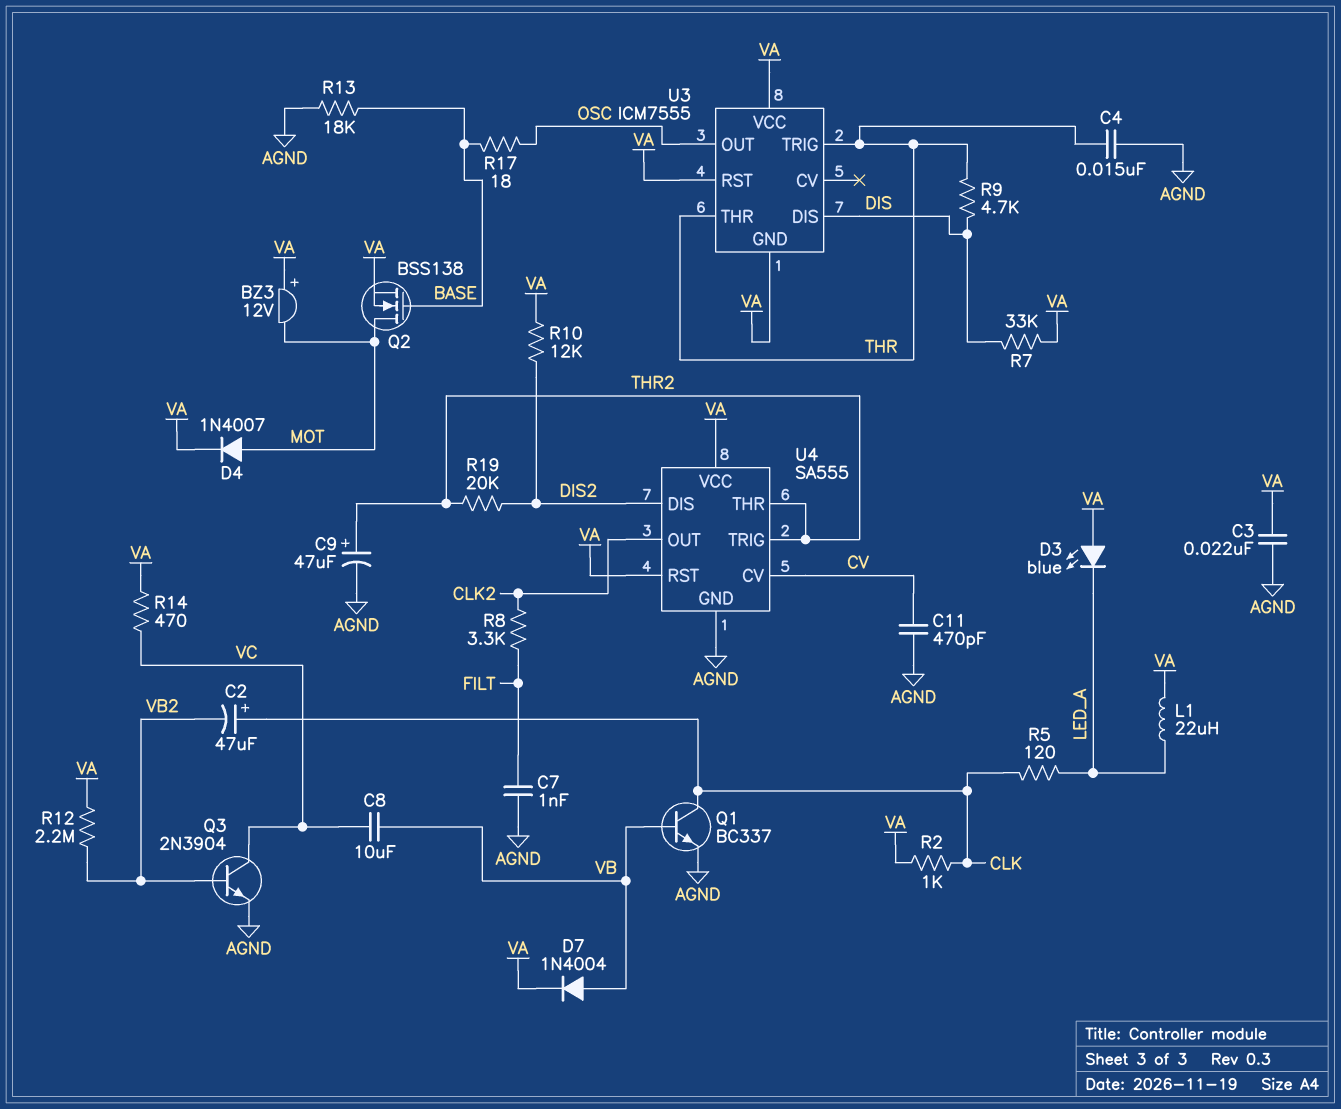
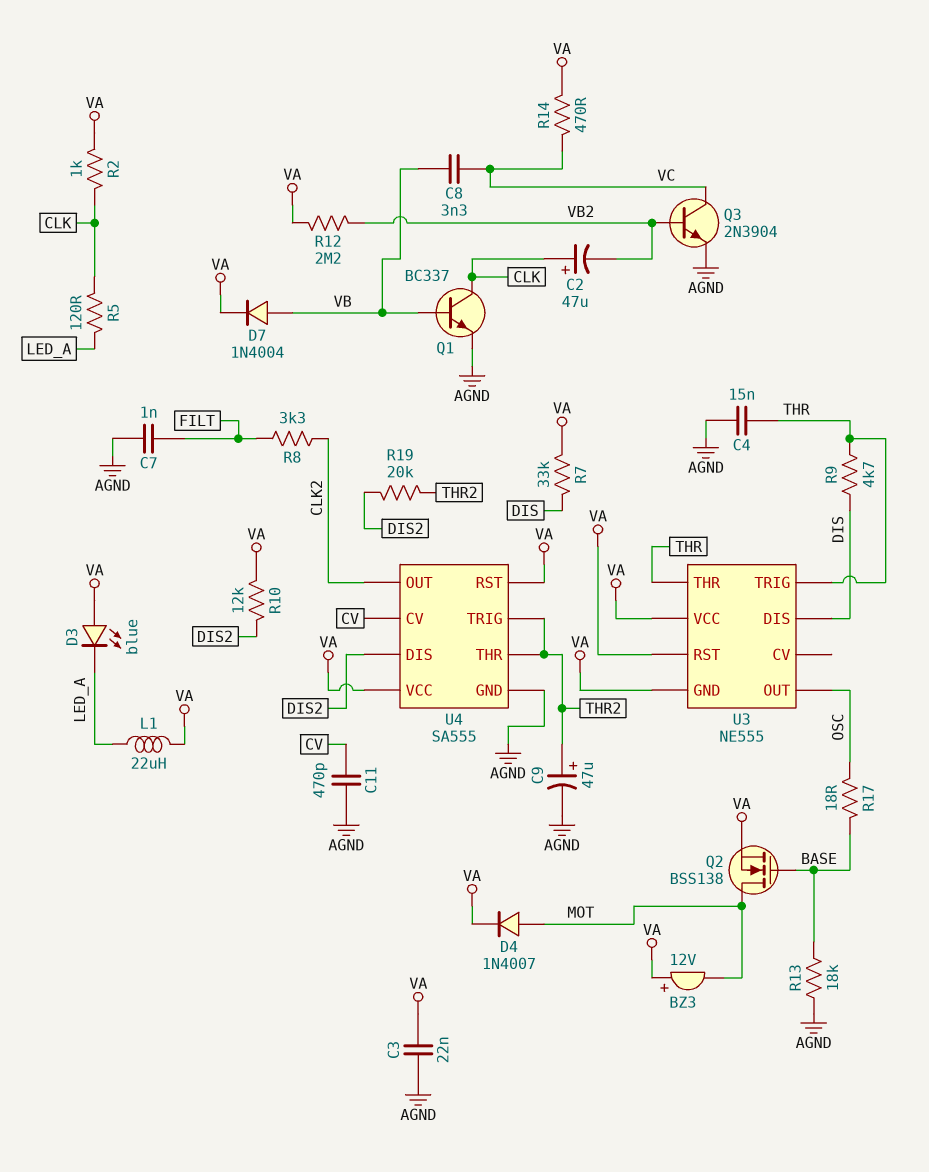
C8: 10uF (VB, VC) -> 3.3nF (VB, VC)
U3: ICM7555 -> NE555

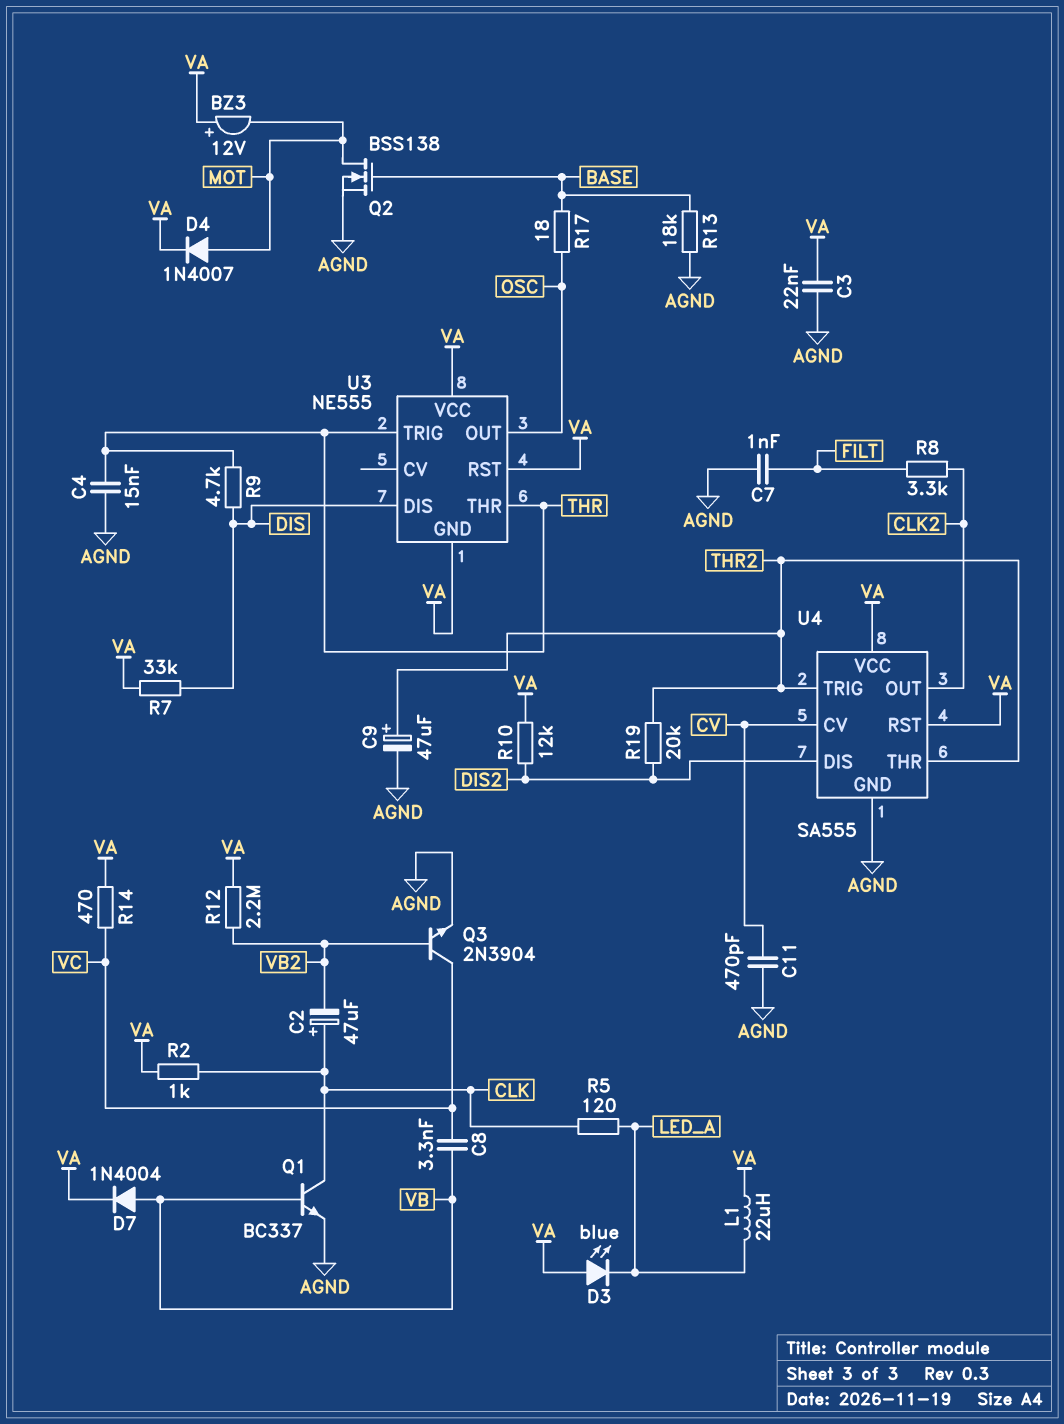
Q2: NMOS BSS138 (G BASE, D MOT, S VA) -> NMOS BSS138 (G BASE, D MOT, S AGND)

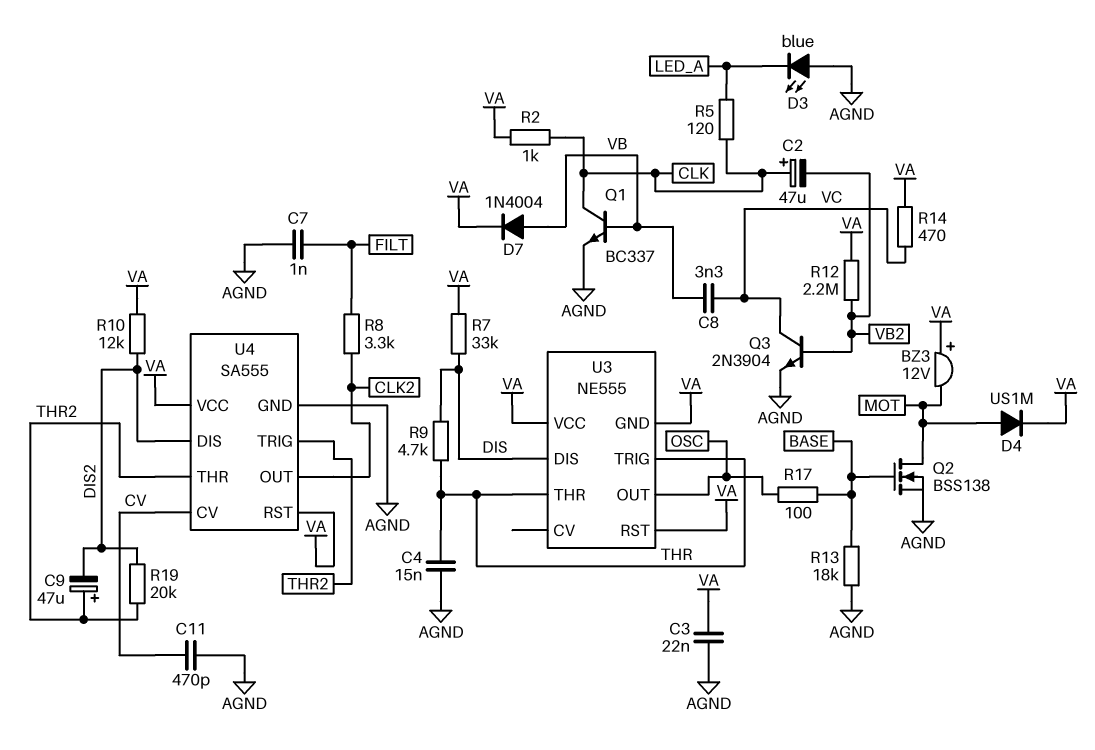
C9: 47uF (plus THR2, minus AGND) -> 47uF (plus THR2, minus DIS2)
D3: LED blue (A VA, K LED_A) -> LED blue (A AGND, K LED_A)
D4: diode 1N4007 (A MOT, K VA) -> diode US1M (A MOT, K VA)
L1: 22uH (LED_A, VA) -> none
R17: 18 (BASE, OSC) -> 100 (BASE, OSC)

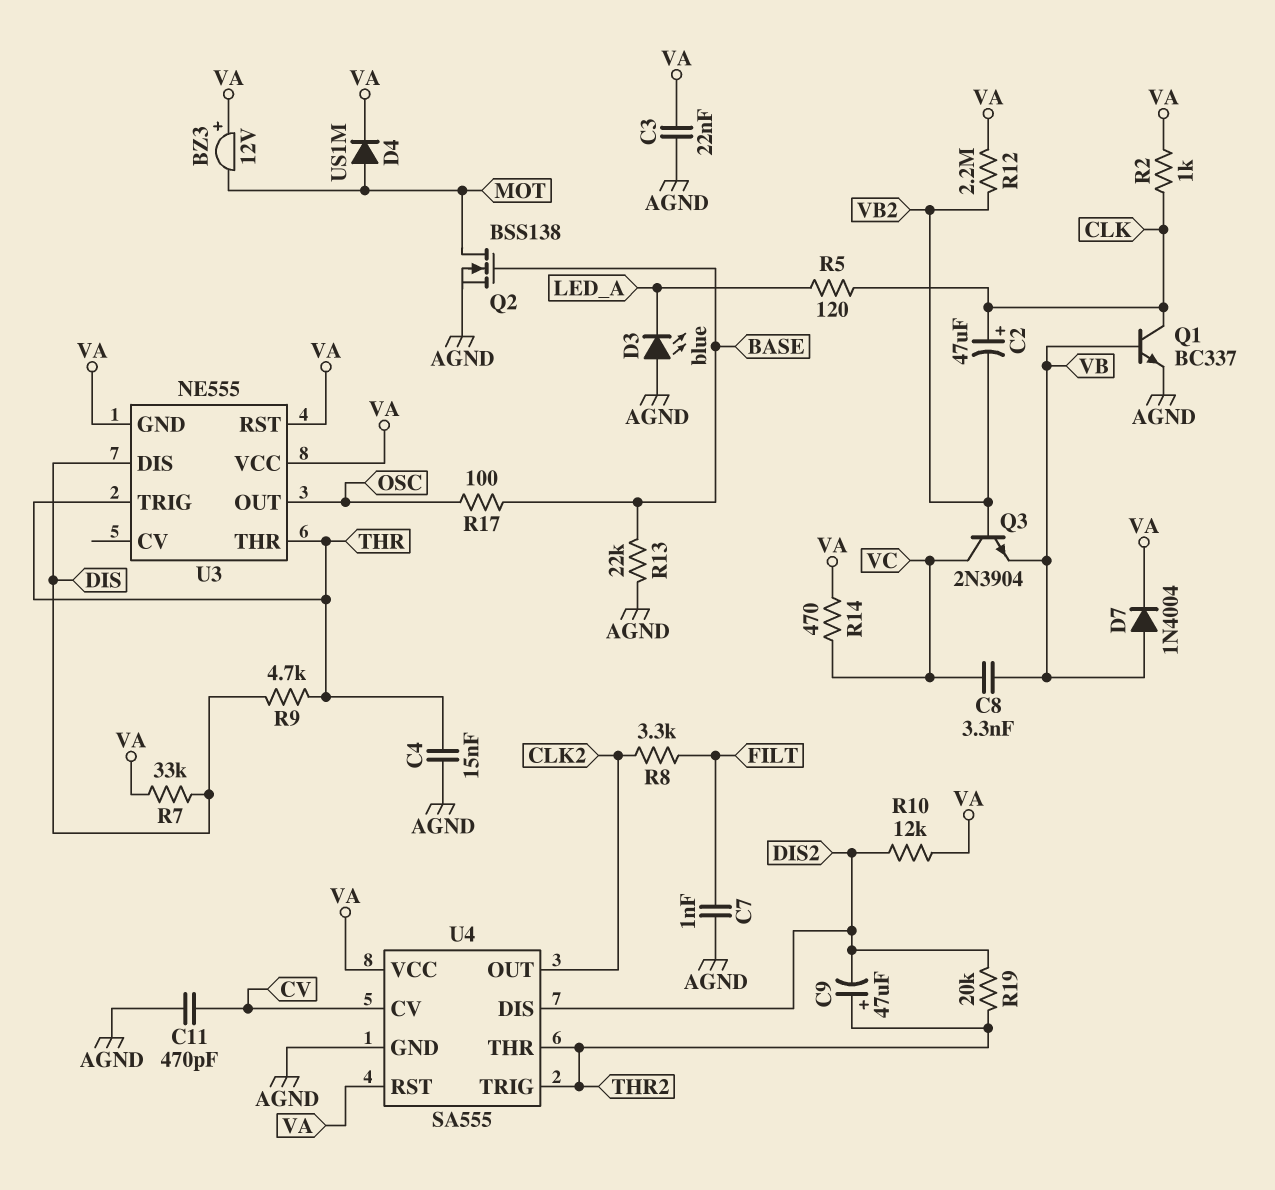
Q3: NPN 2N3904 (B VB2, C VC, E AGND) -> NPN 2N3904 (B VB2, C VC, E VB)
R13: 18k (AGND, BASE) -> 22k (AGND, BASE)

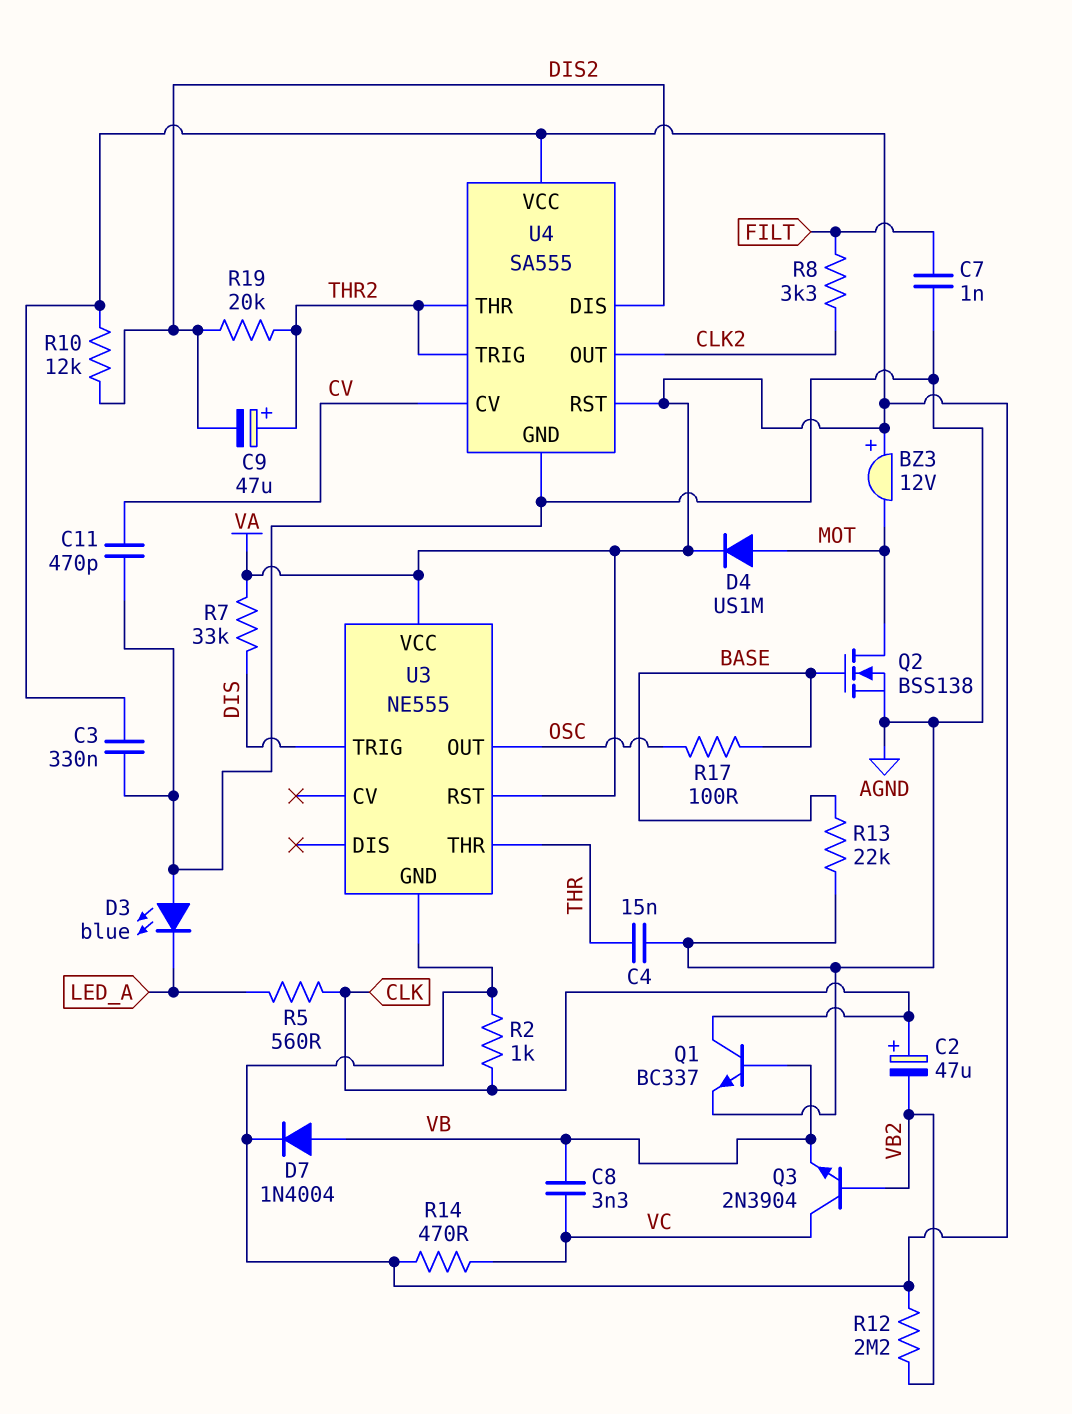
C3: 22nF (AGND, VA) -> 330nF (AGND, VA)
R5: 120 (CLK, LED_A) -> 560 (CLK, LED_A)
R9: 4.7k (DIS, THR) -> none
U3 pin DIS: DIS -> none
U3 pin TRIG: THR -> DIS

